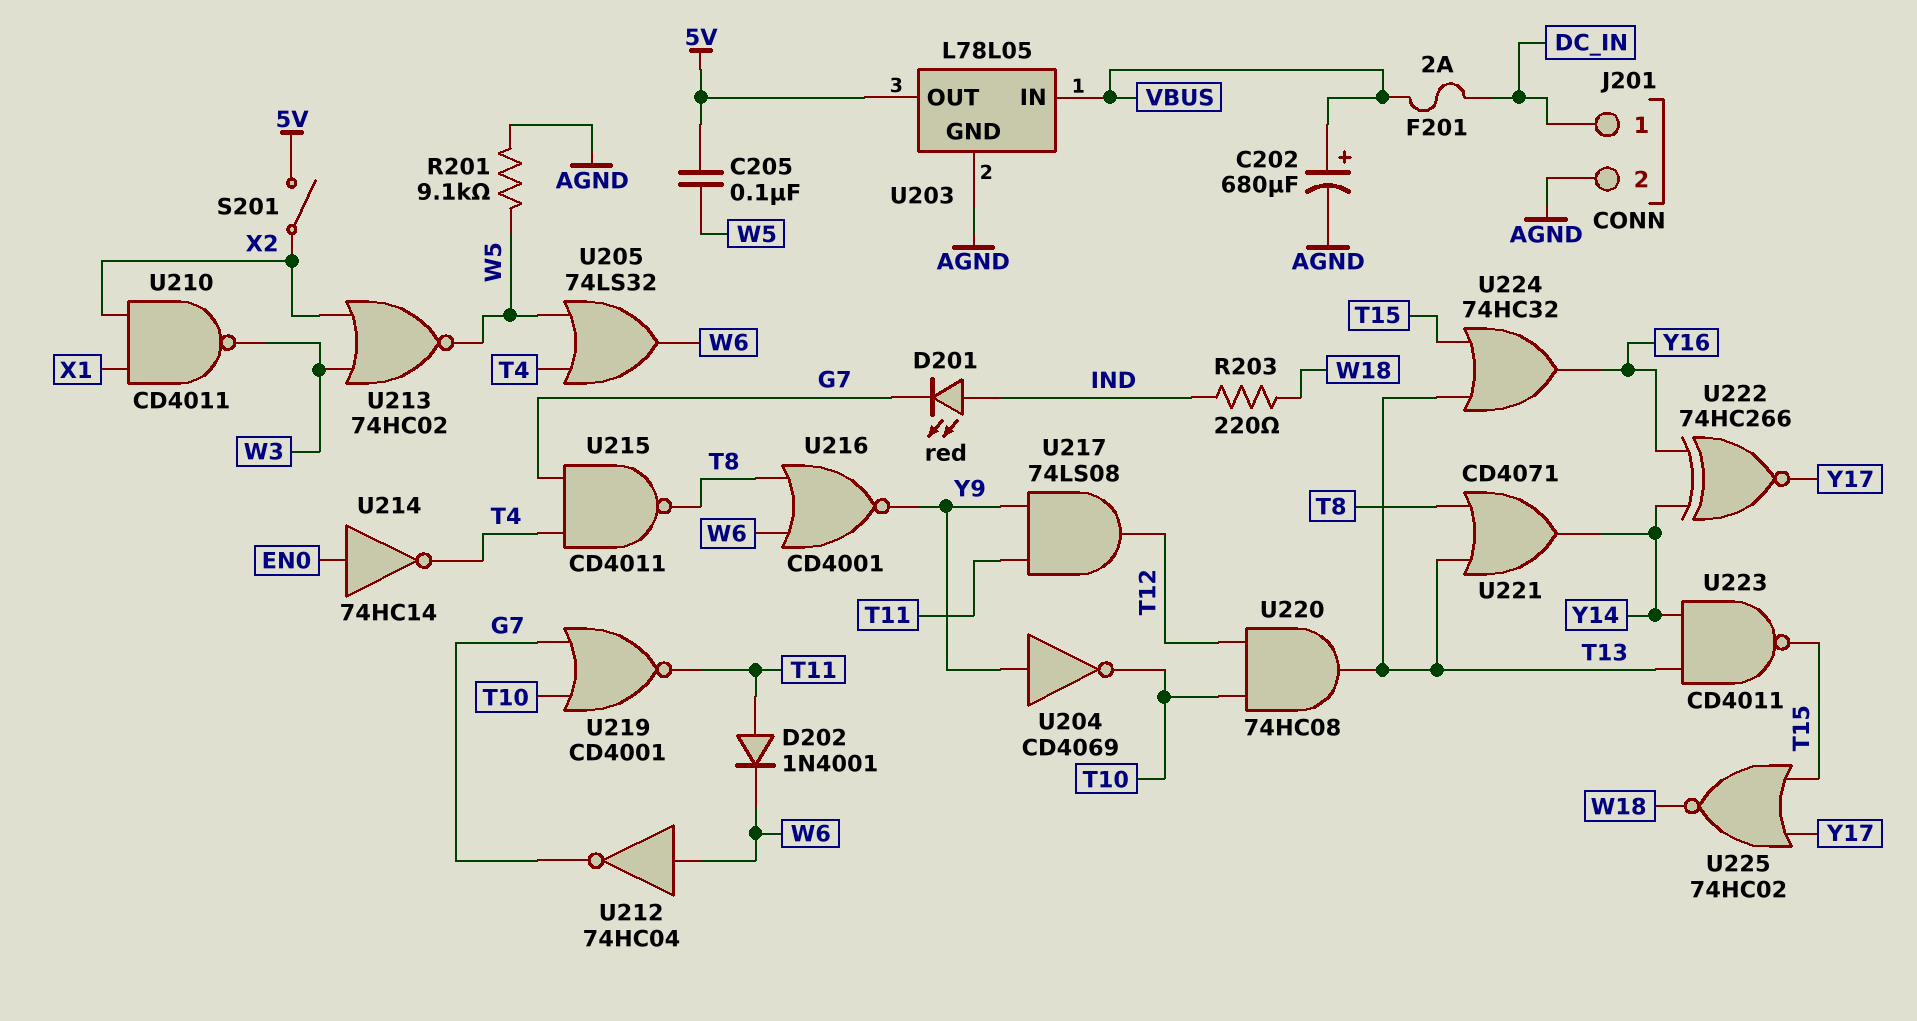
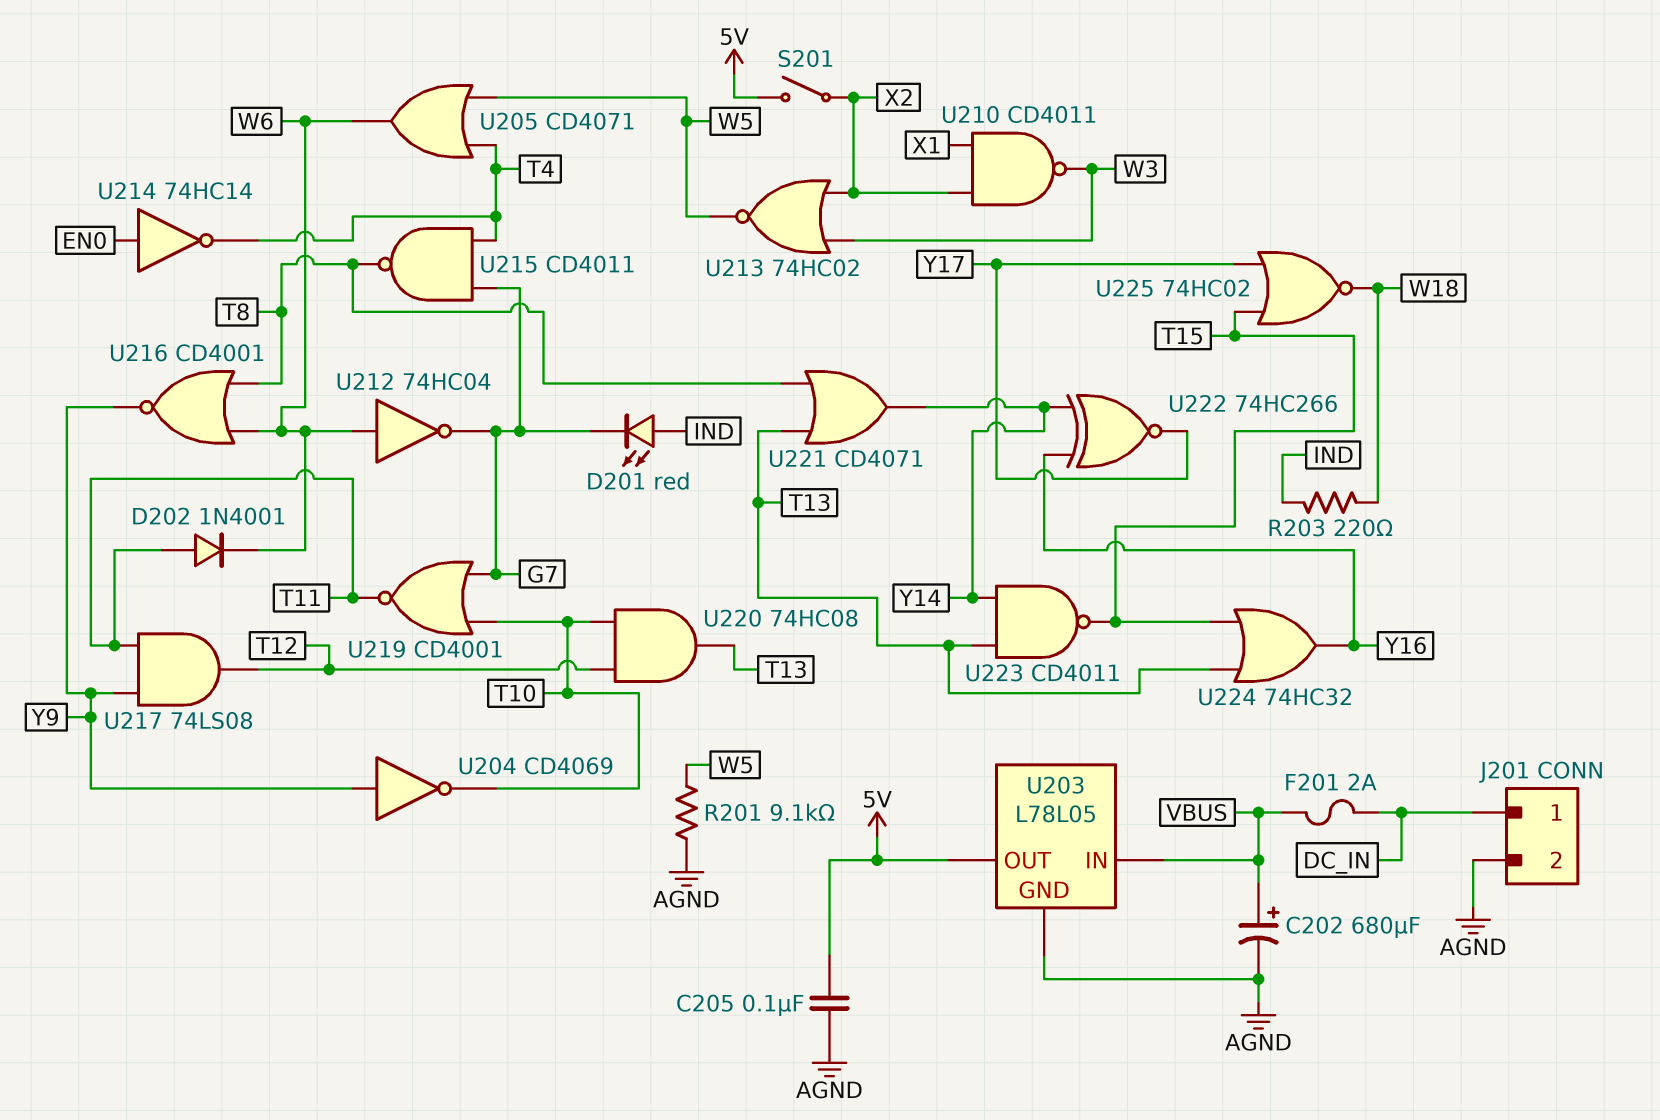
C205: 100nF (5V, W5) -> 100nF (5V, AGND)
U205: OR 74LS32 (in T4, in W5, out W6) -> OR CD4071 (in T4, in W5, out W6)

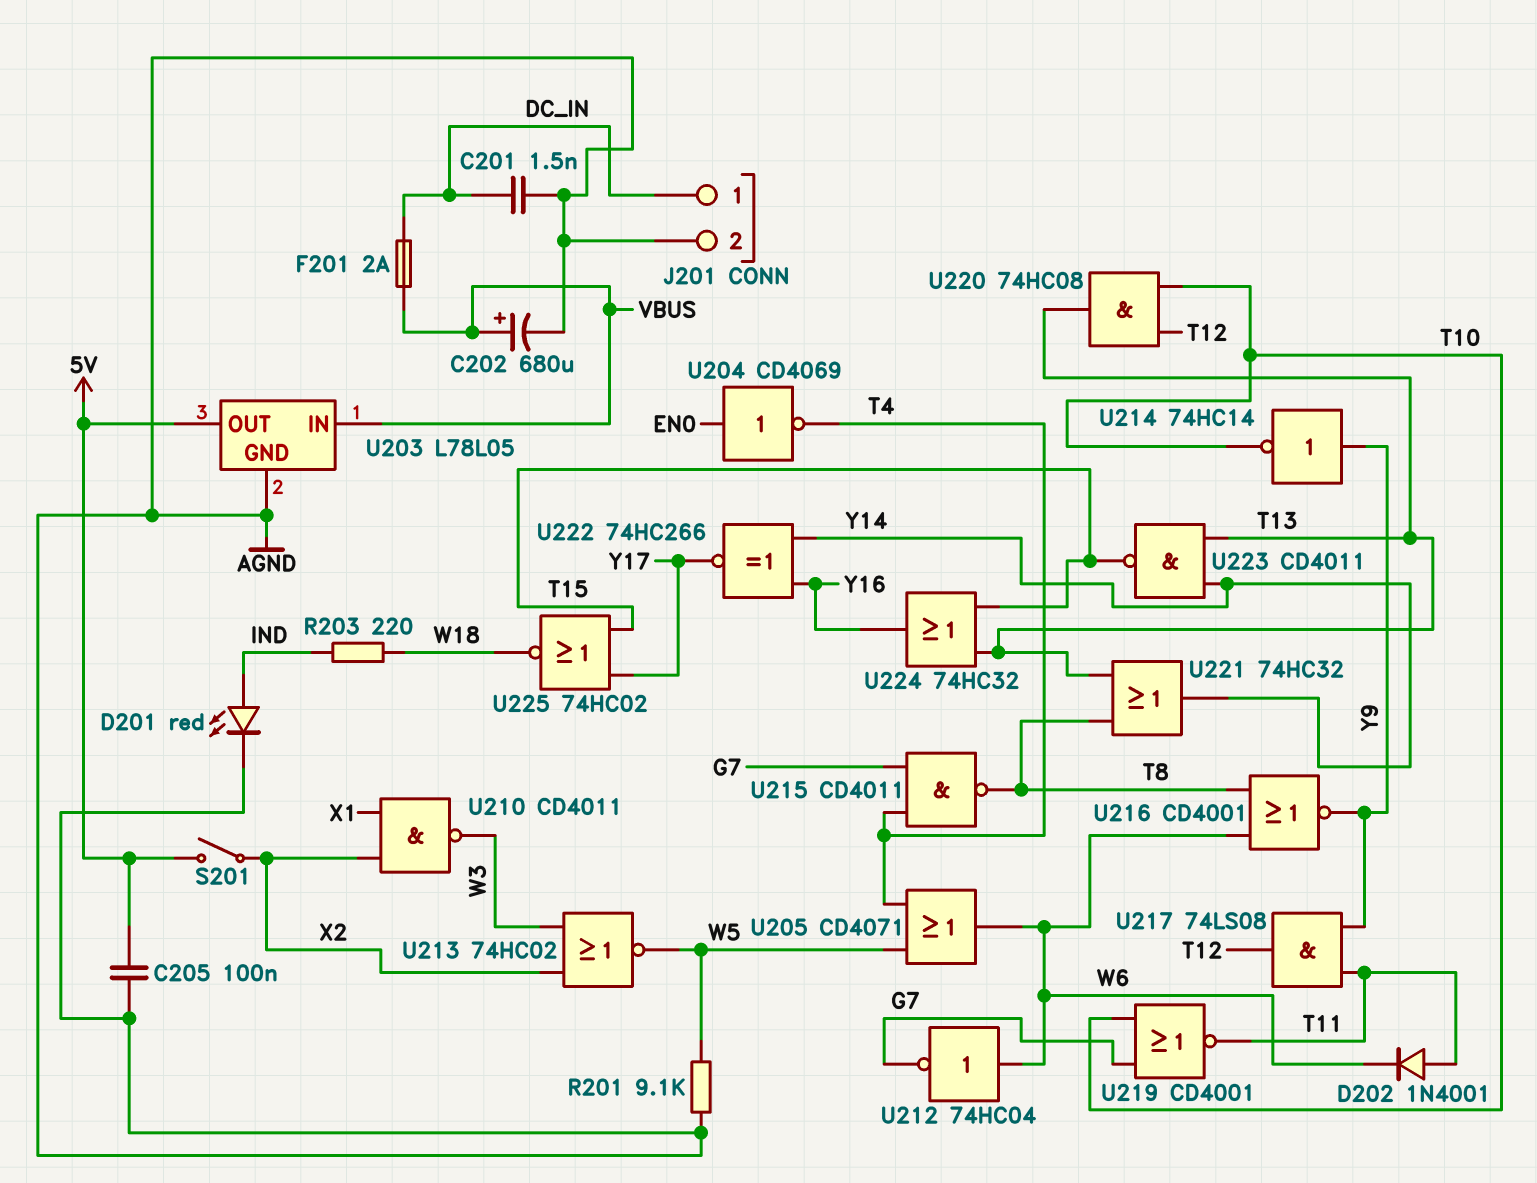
C201: none -> 1.5nF (AGND, DC_IN)
D201: LED red (A IND, K G7) -> LED red (A IND, K AGND)
U204: NOT CD4069 (in Y9, out T10) -> NOT CD4069 (in EN0, out T4)
U214: NOT 74HC14 (in EN0, out T4) -> NOT 74HC14 (in Y9, out T10)
U221: OR CD4071 (in T8, in T13, out Y14) -> OR 74HC32 (in T8, in T13, out Y14)

